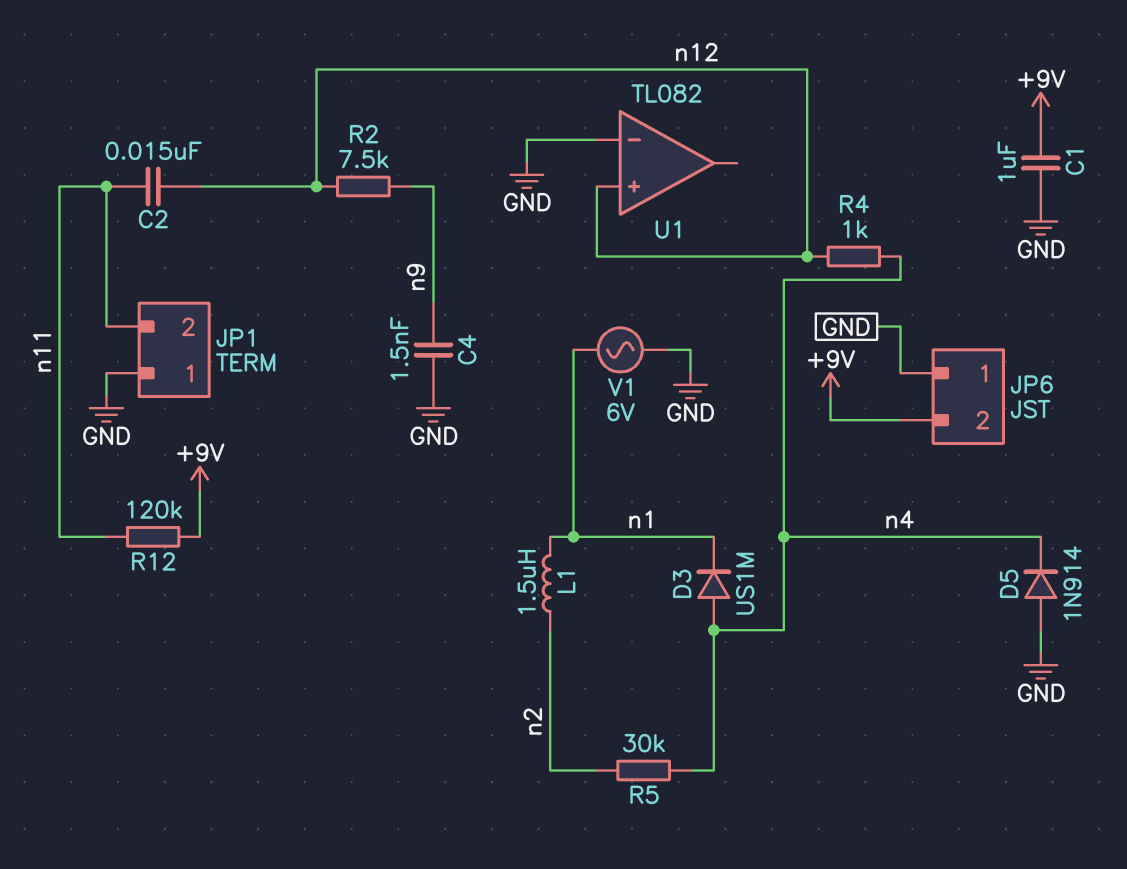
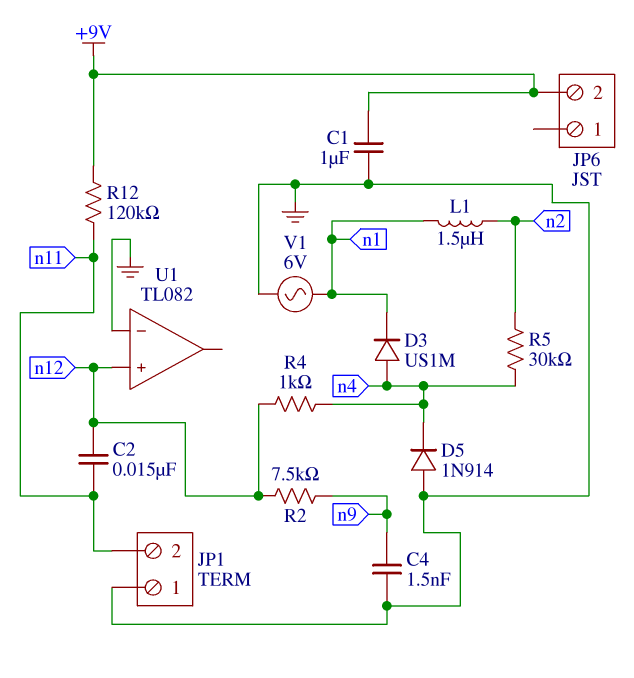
JP6 pin 1: GND -> none

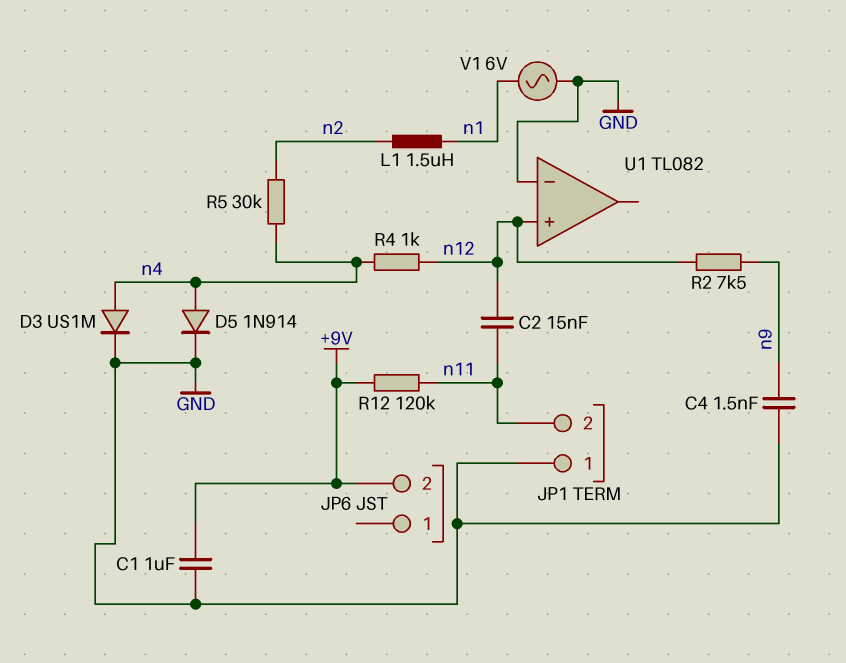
D3: diode US1M (A n4, K n1) -> diode US1M (A n4, K GND)
D5: diode 1N914 (A GND, K n4) -> diode 1N914 (A n4, K GND)

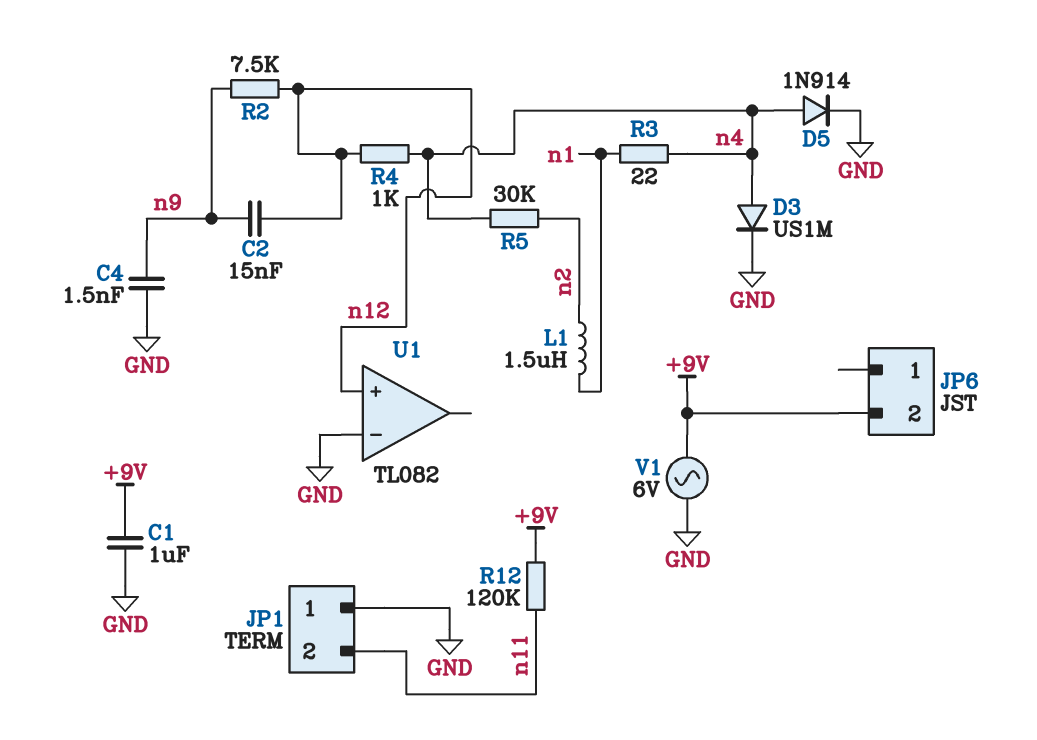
C2: 15nF (n11, n12) -> 15nF (n9, n12)
R3: none -> 22 (n1, n4)
V1: AC 6V (GND, n1) -> AC 6V (+9V, GND)

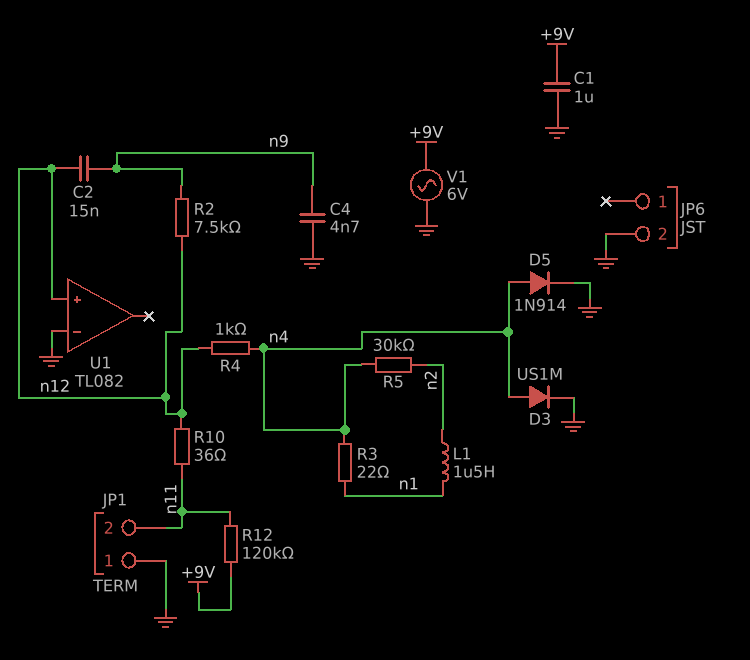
C4: 1.5nF (GND, n9) -> 4.7nF (GND, n9)
JP6 pin 2: +9V -> GND
R10: none -> 36 (n11, n12)

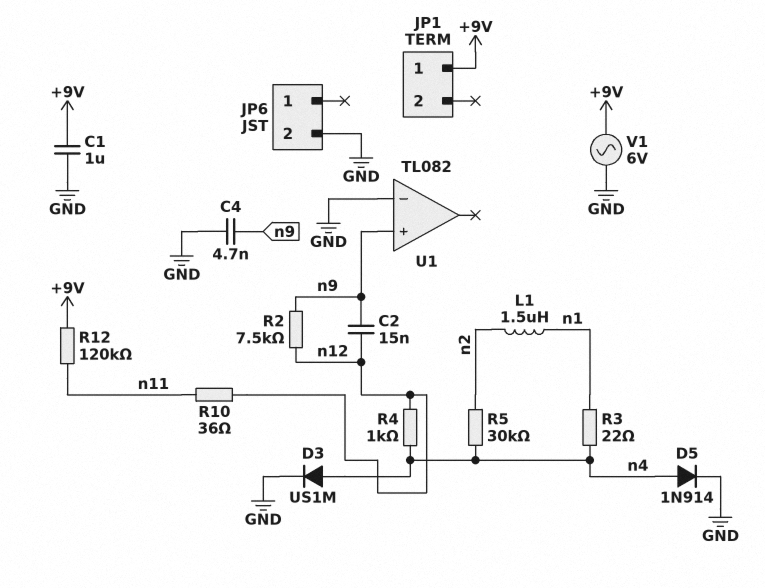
JP1 pin 1: GND -> +9V
JP1 pin 2: n11 -> none
U1 pin in+: n12 -> n9

